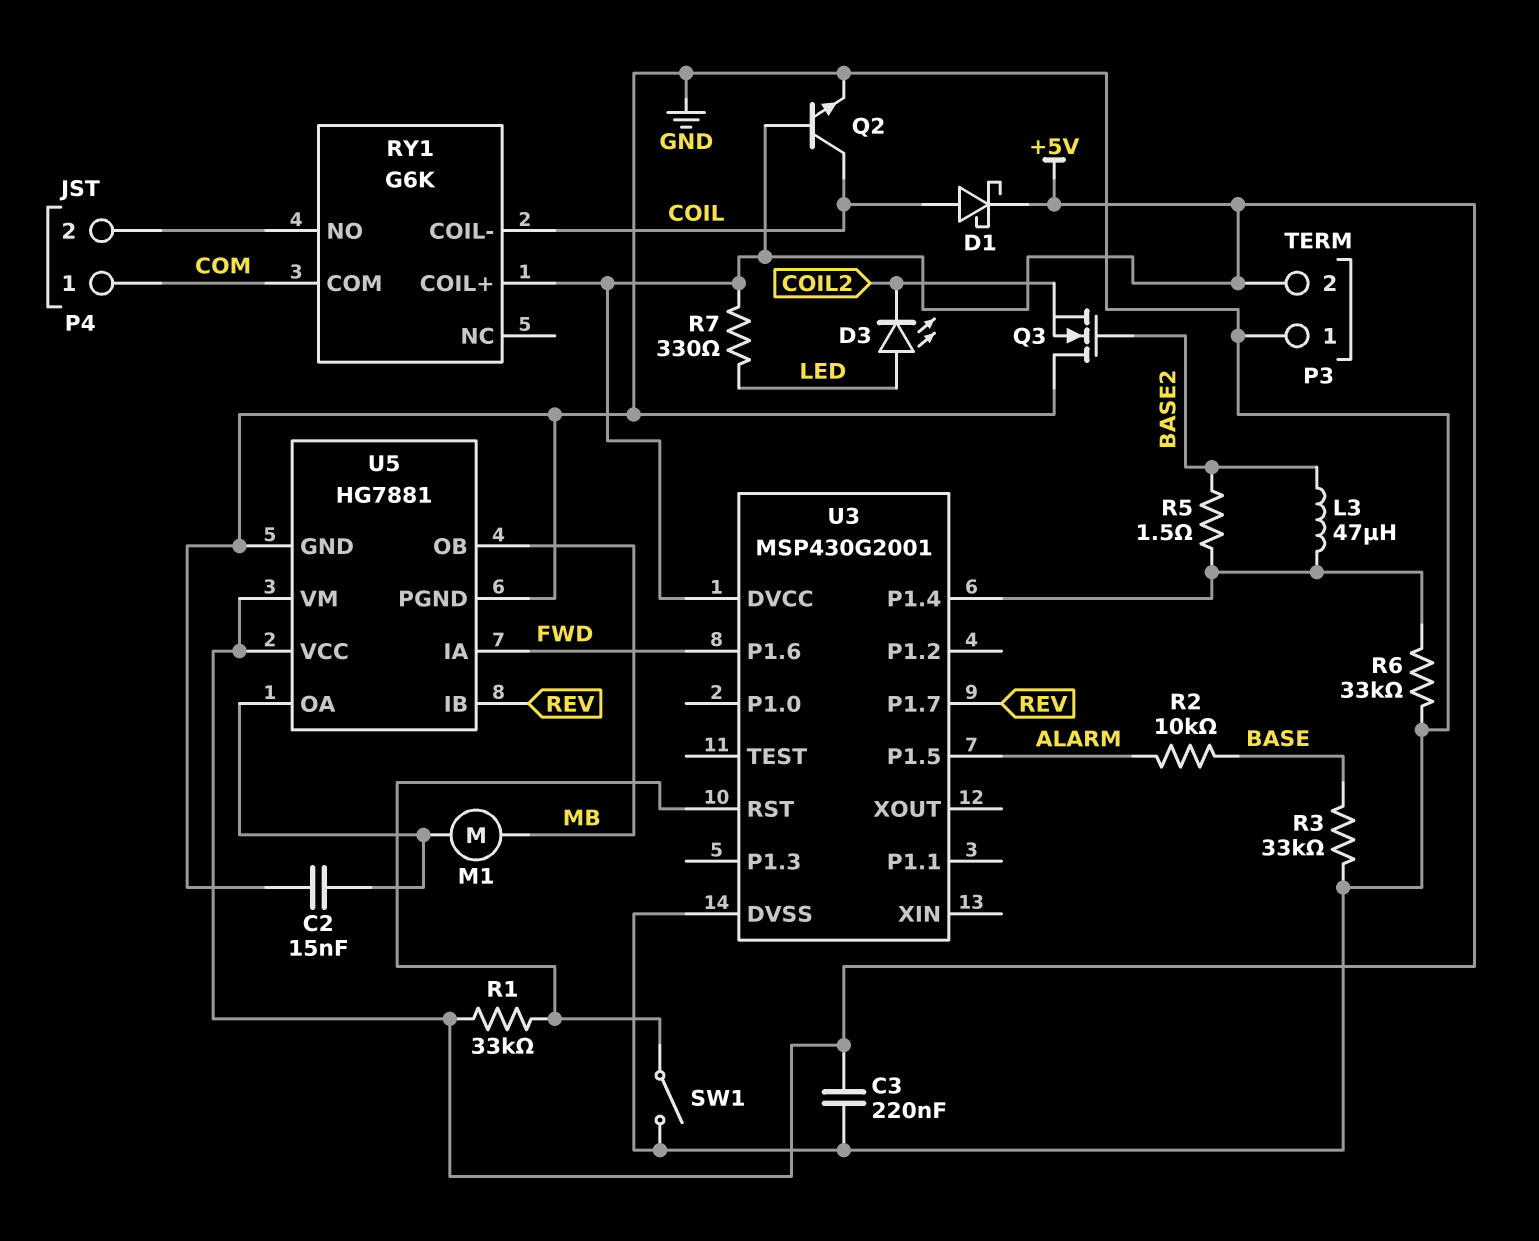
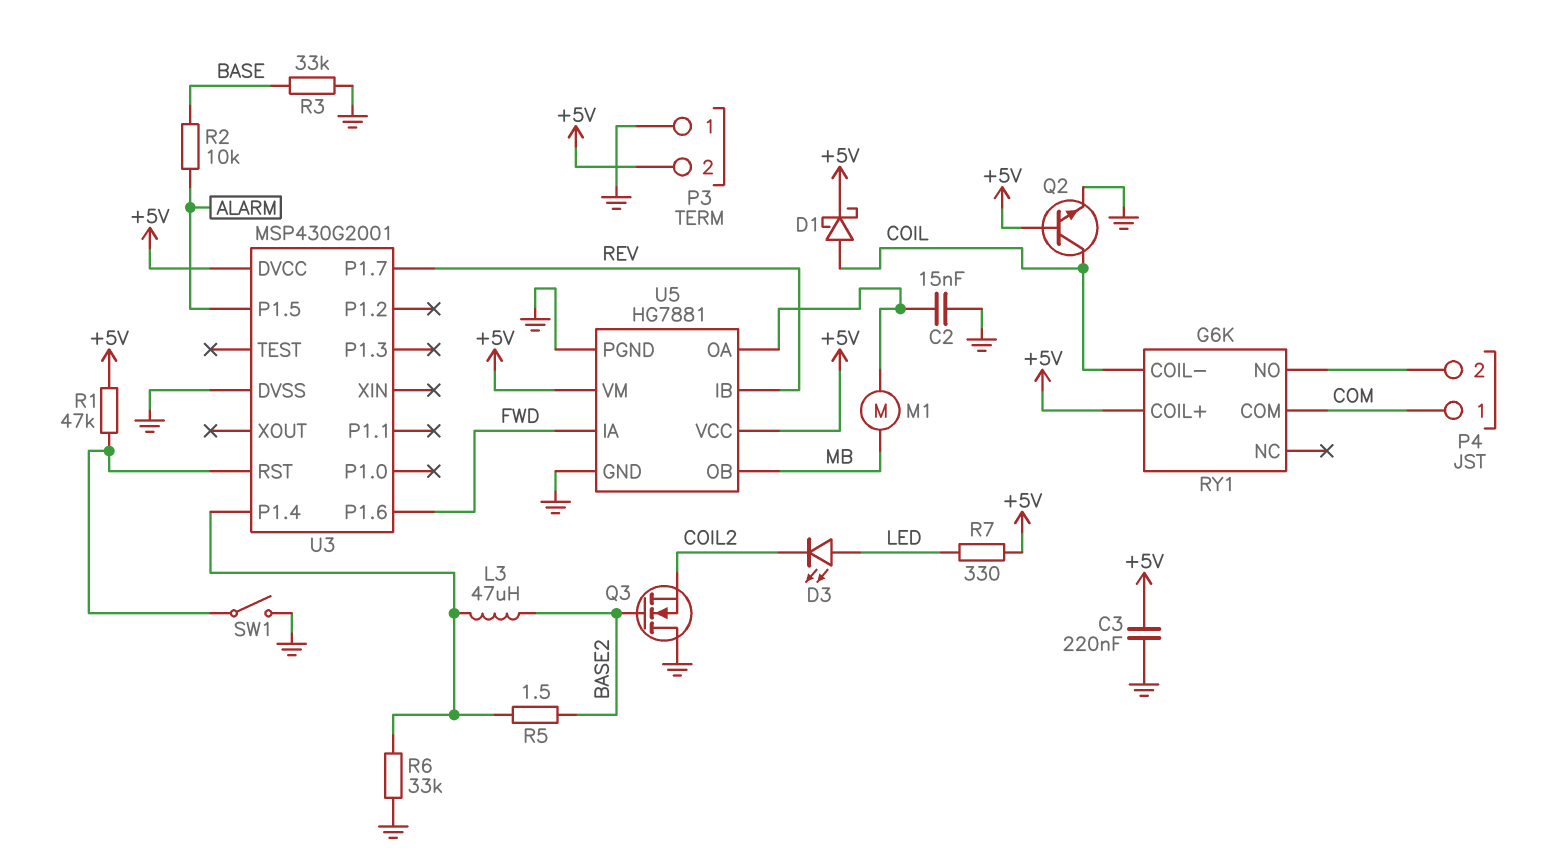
R1: 33k (+5V, U3/RST) -> 47k (+5V, U3/RST)

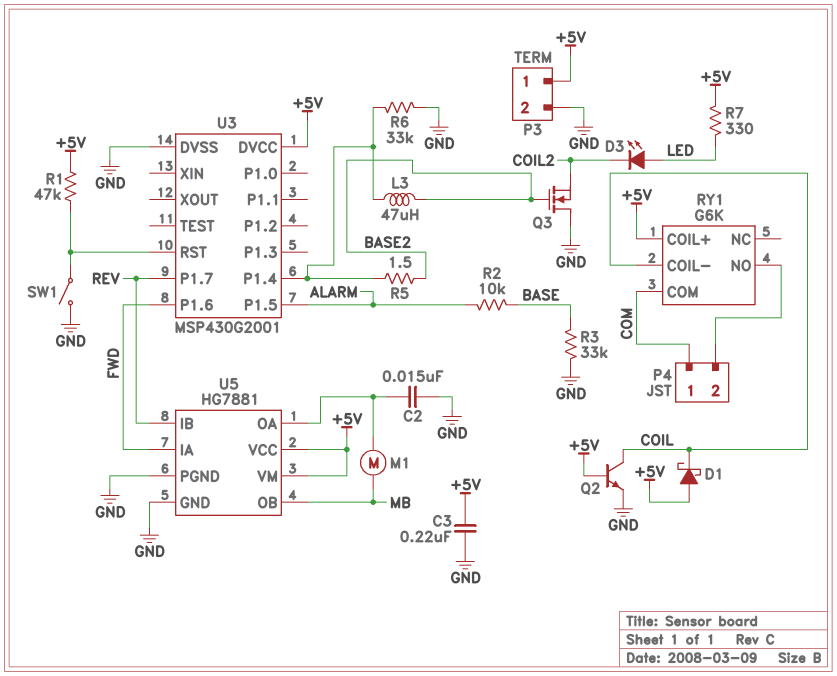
D1: schottky (A COIL, K +5V) -> schottky (A +5V, K COIL)
P3 pin 1: GND -> +5V
P3 pin 2: +5V -> GND

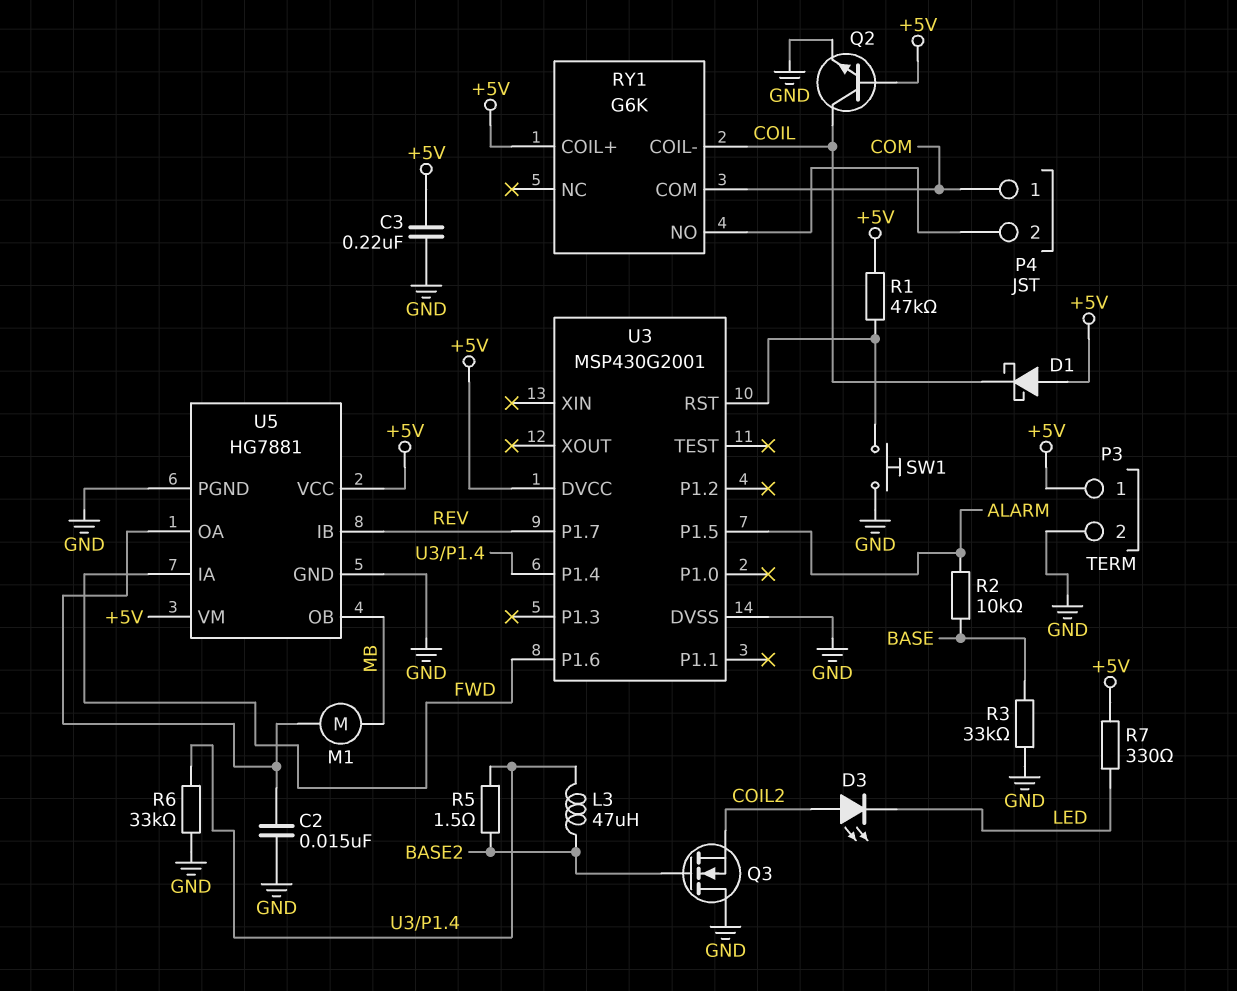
D3: LED (A LED, K COIL2) -> LED (A COIL2, K LED)
SW1: switch (GND, U3/RST) -> button (GND, U3/RST)

